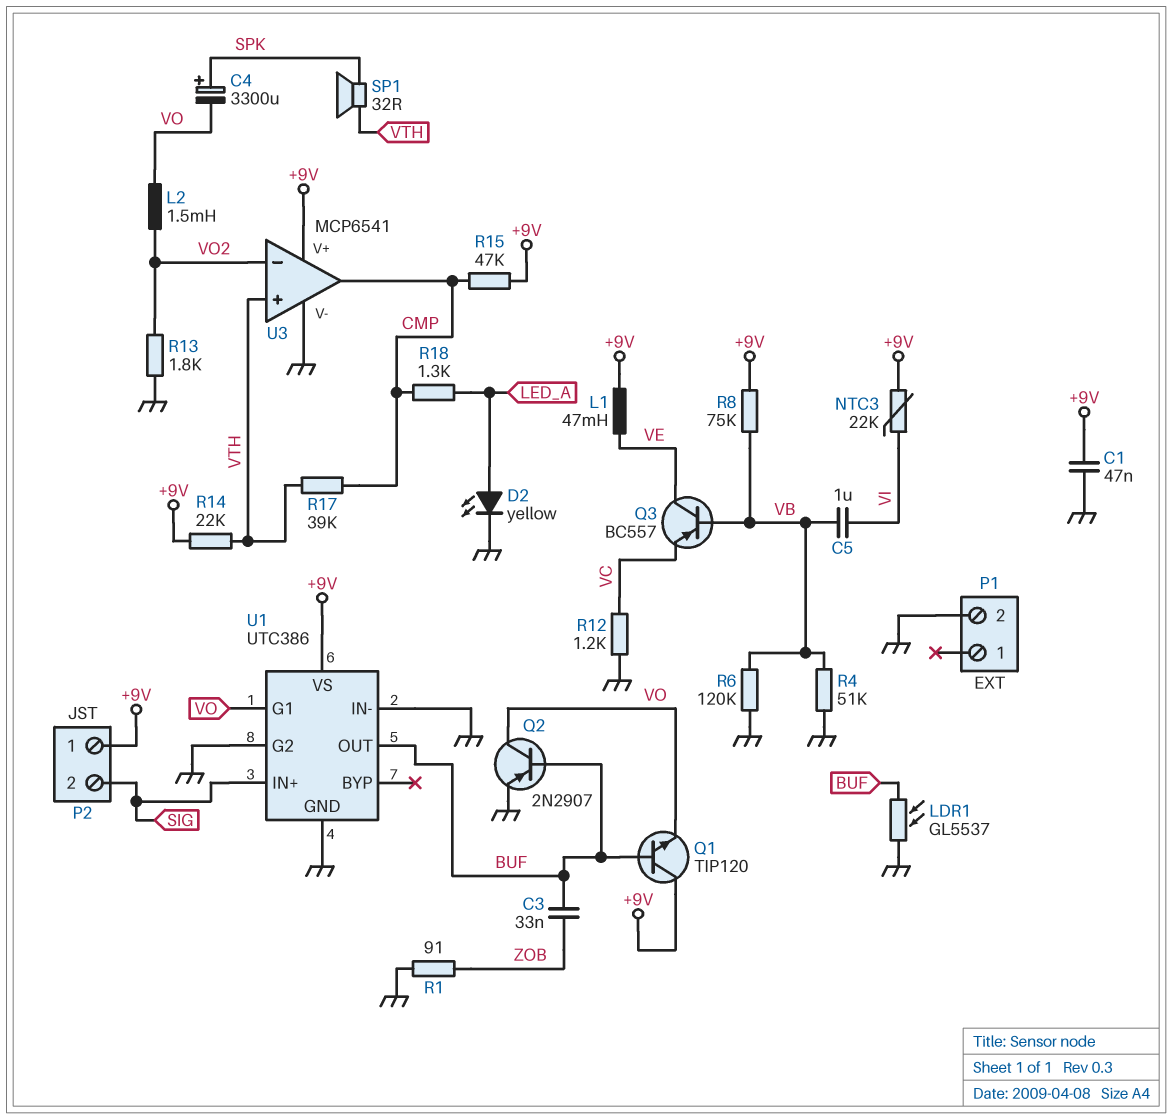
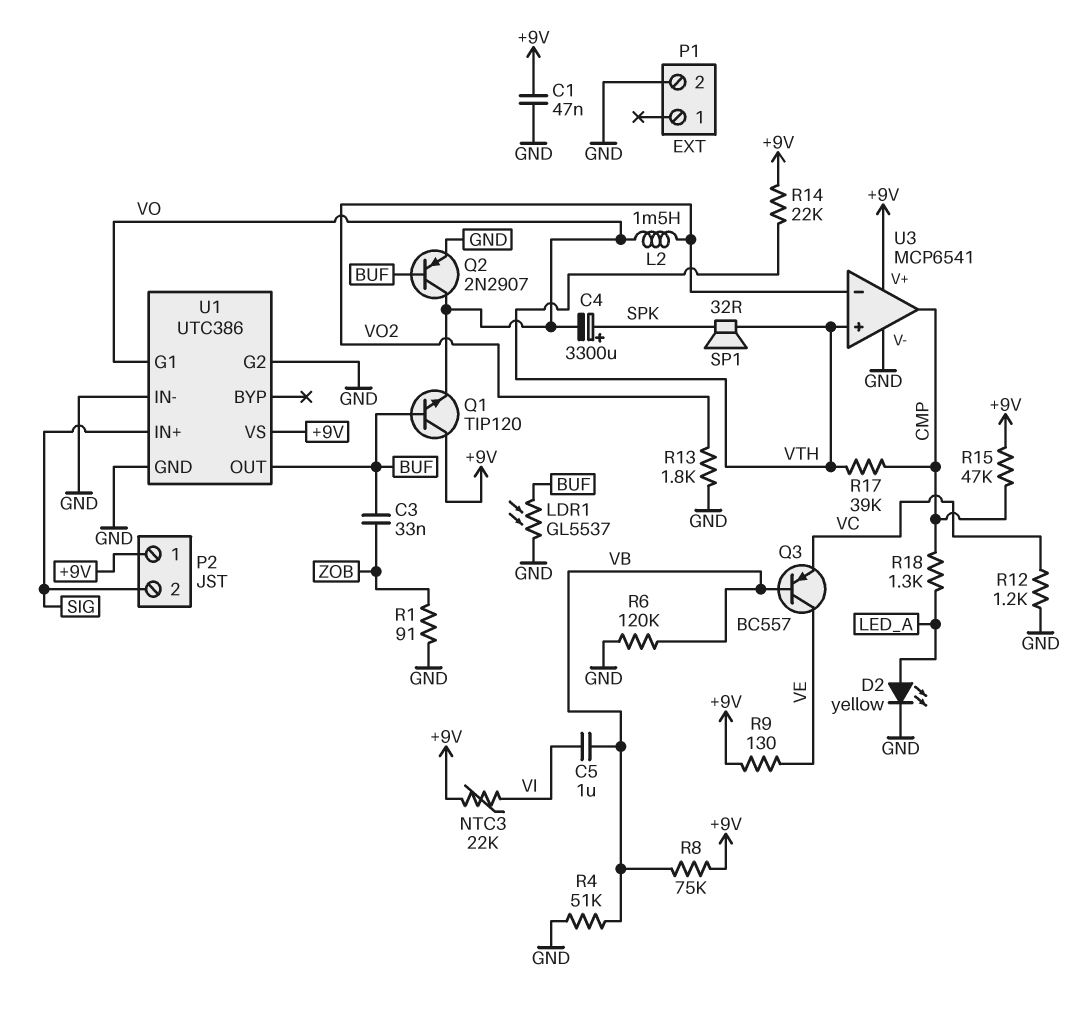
L1: 47mH (+9V, VE) -> none
R9: none -> 130 (+9V, VE)

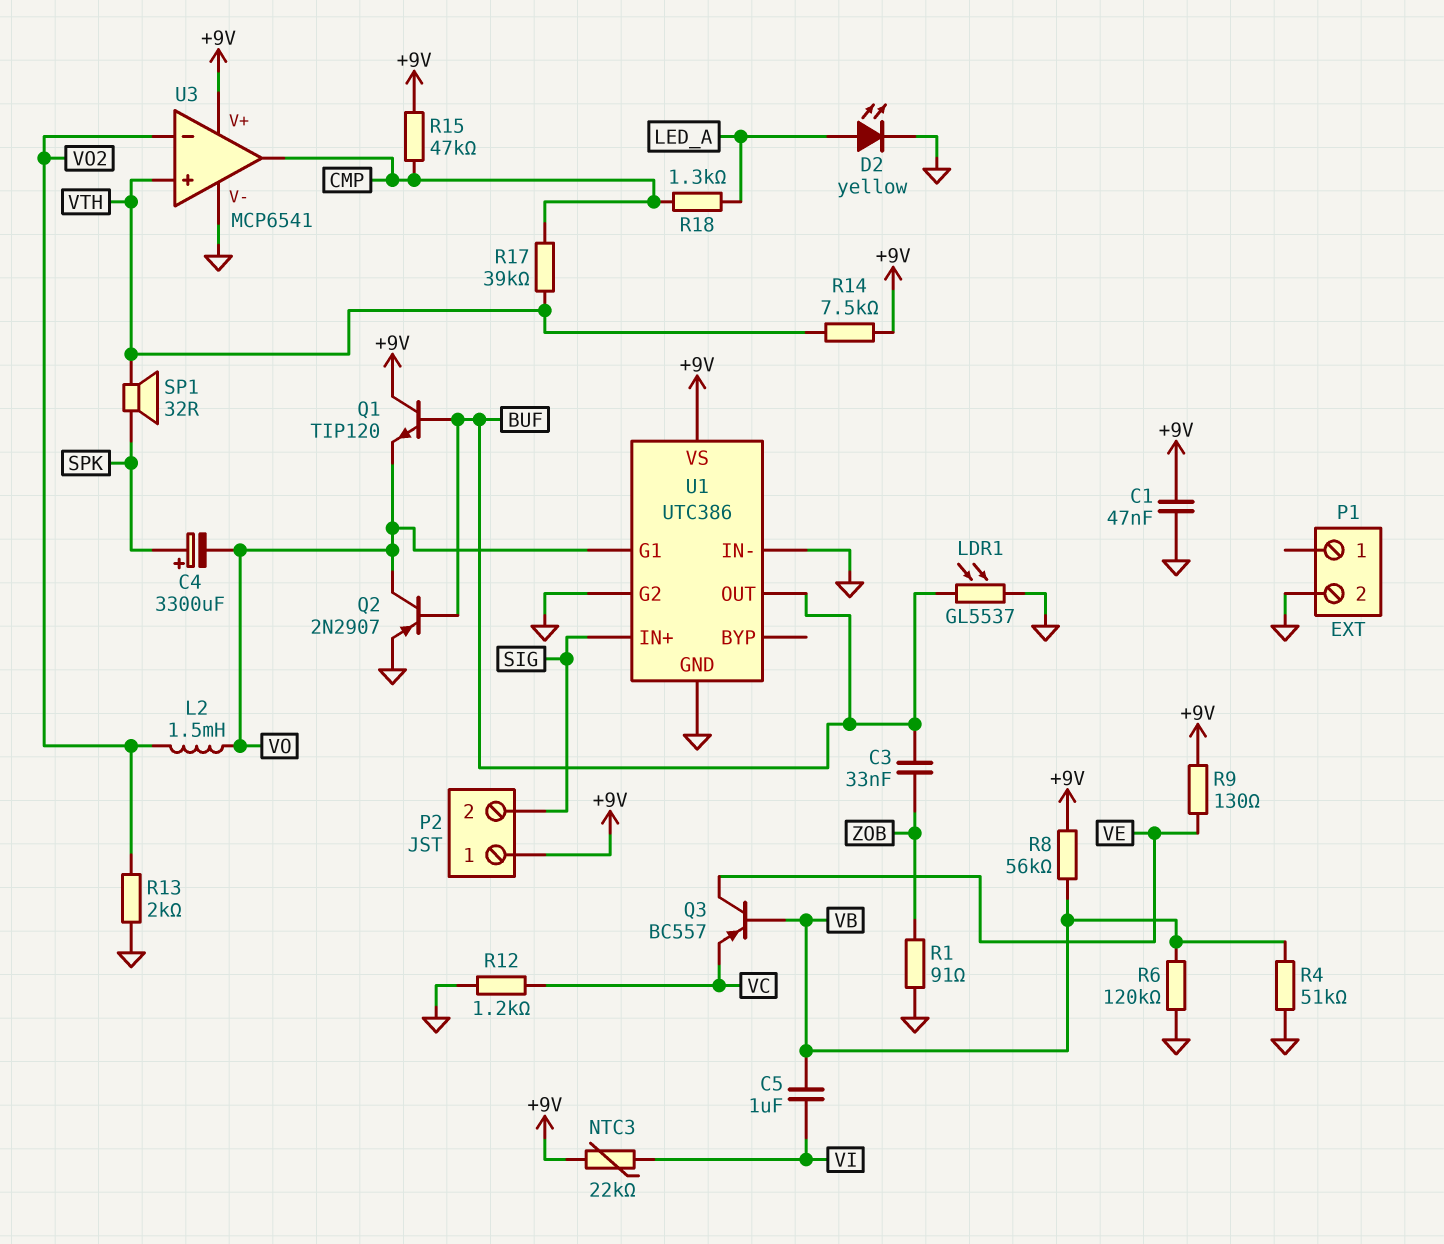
R8: 75k (+9V, VB) -> 56k (+9V, VB)
R13: 1.8k (GND, VO2) -> 2k (GND, VO2)
R14: 22k (+9V, VTH) -> 7.5k (+9V, VTH)

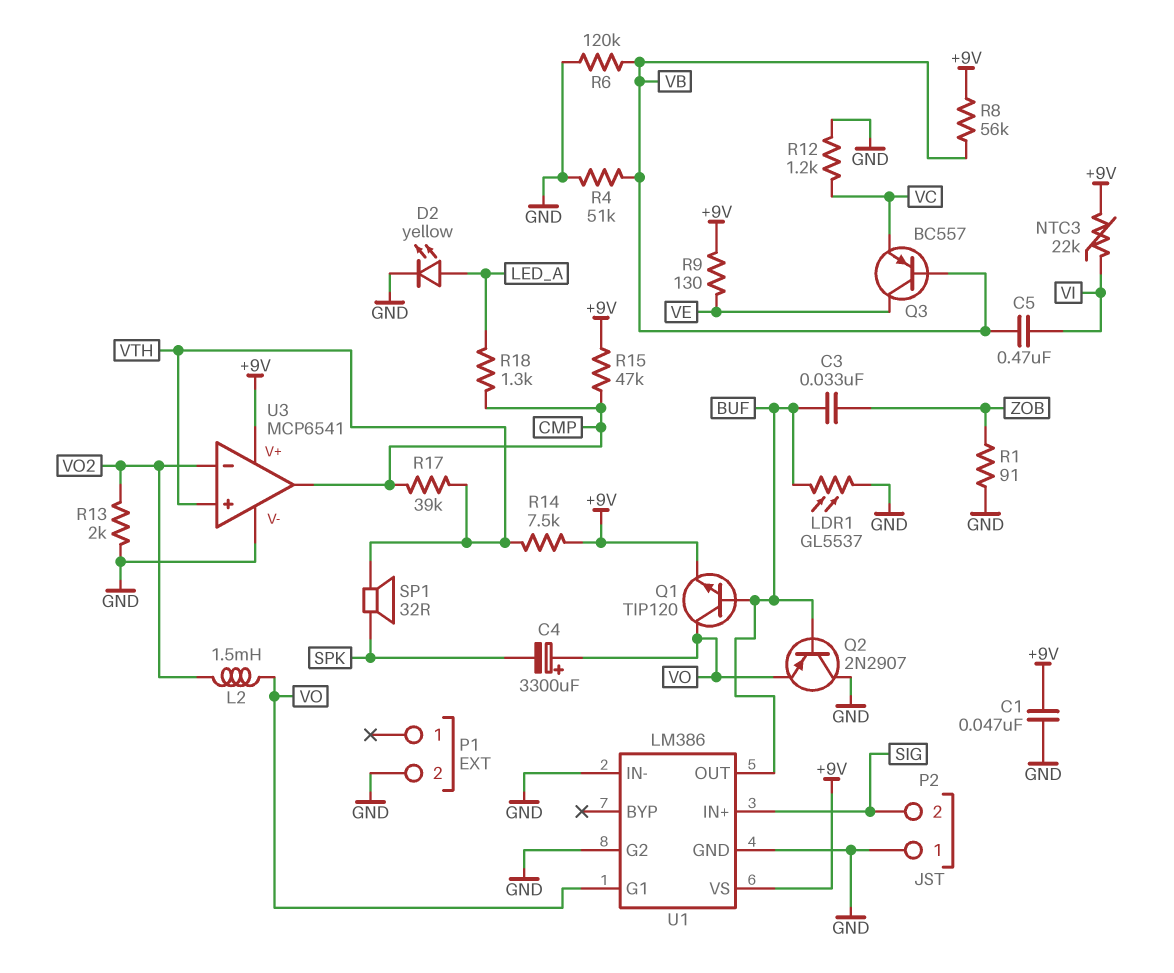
C4: 3300uF (plus SPK, minus VO) -> 3300uF (plus VO, minus SPK)
C5: 1uF (VB, VI) -> 470nF (VB, VI)
P2 pin 1: +9V -> GND
Q1: NPN TIP120 (B BUF, C +9V, E VO) -> NPN TIP120 (B BUF, C VO, E +9V)
Q2: PNP 2N2907 (B BUF, C VO, E GND) -> PNP 2N2907 (B BUF, C GND, E VO)
U1: UTC386 -> LM386

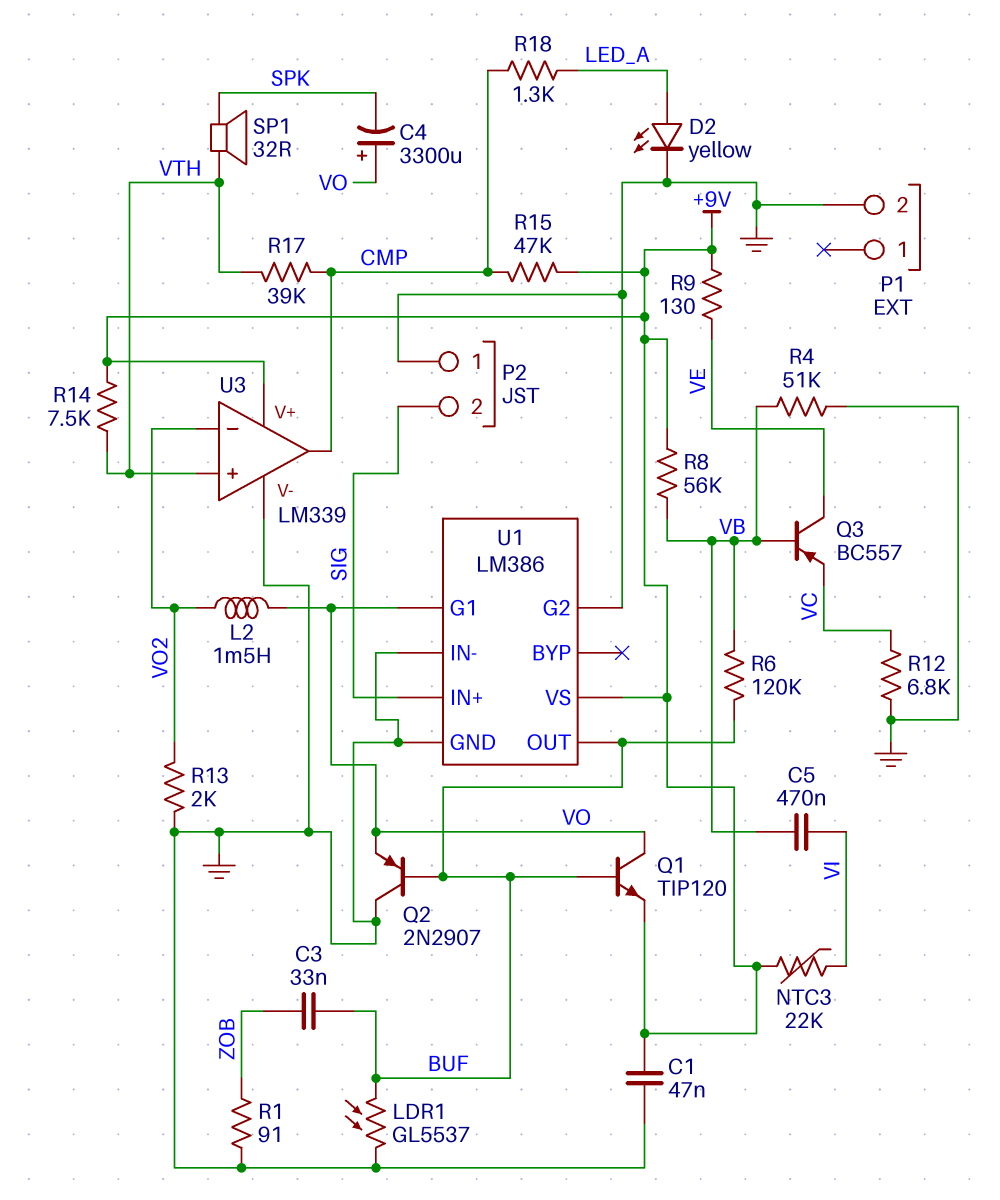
R6: 120k (GND, VB) -> 120k (BUF, VB)
R12: 1.2k (GND, VC) -> 6.8k (GND, VC)
U3: MCP6541 -> LM339

